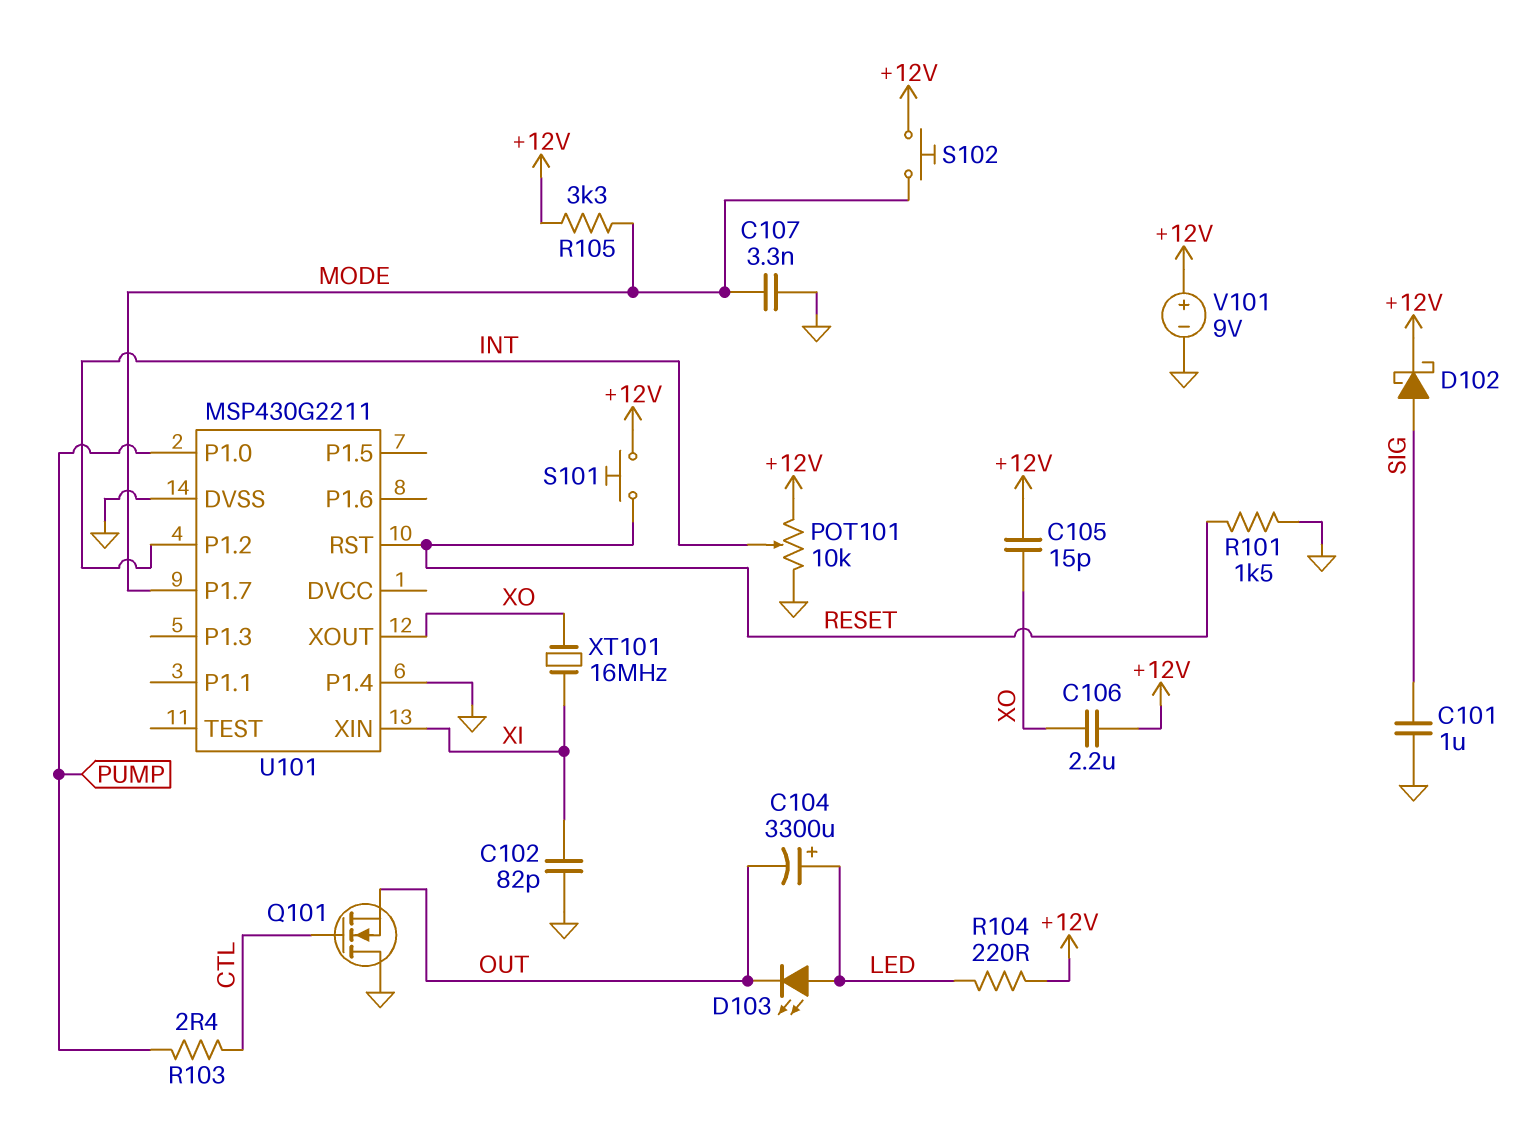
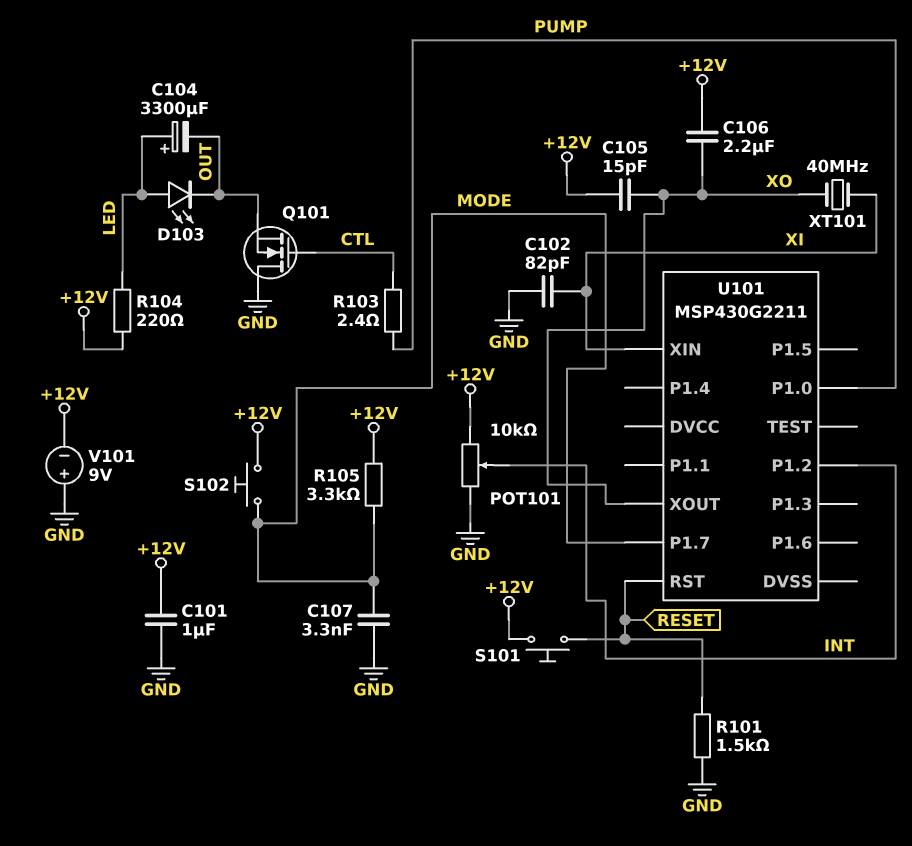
C101: 1uF (GND, SIG) -> 1uF (+12V, GND)
D102: schottky (A SIG, K +12V) -> none
U101 pin DVSS: GND -> none
U101 pin P1.4: GND -> none
V101: 9V (plus +12V, minus GND) -> 9V (plus GND, minus +12V)
XT101: 16MHz (XI, XO) -> 40MHz (XI, XO)

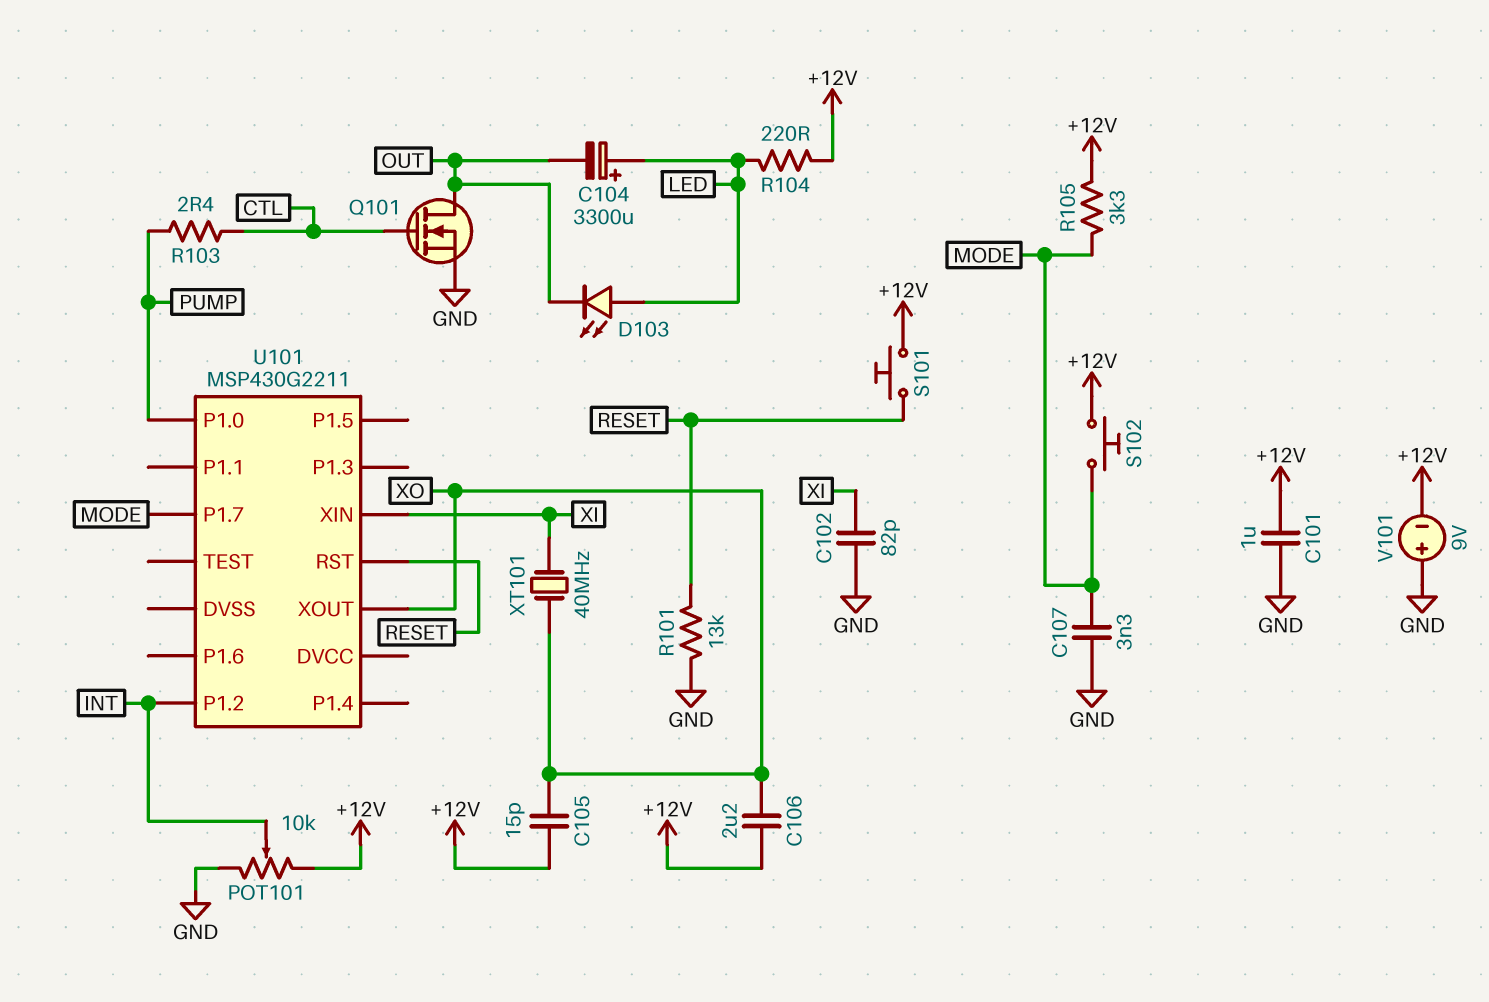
Q101: NMOS (G CTL, D GND, S OUT) -> NMOS (G CTL, D OUT, S GND)
R101: 1.5k (GND, RESET) -> 13k (GND, RESET)

